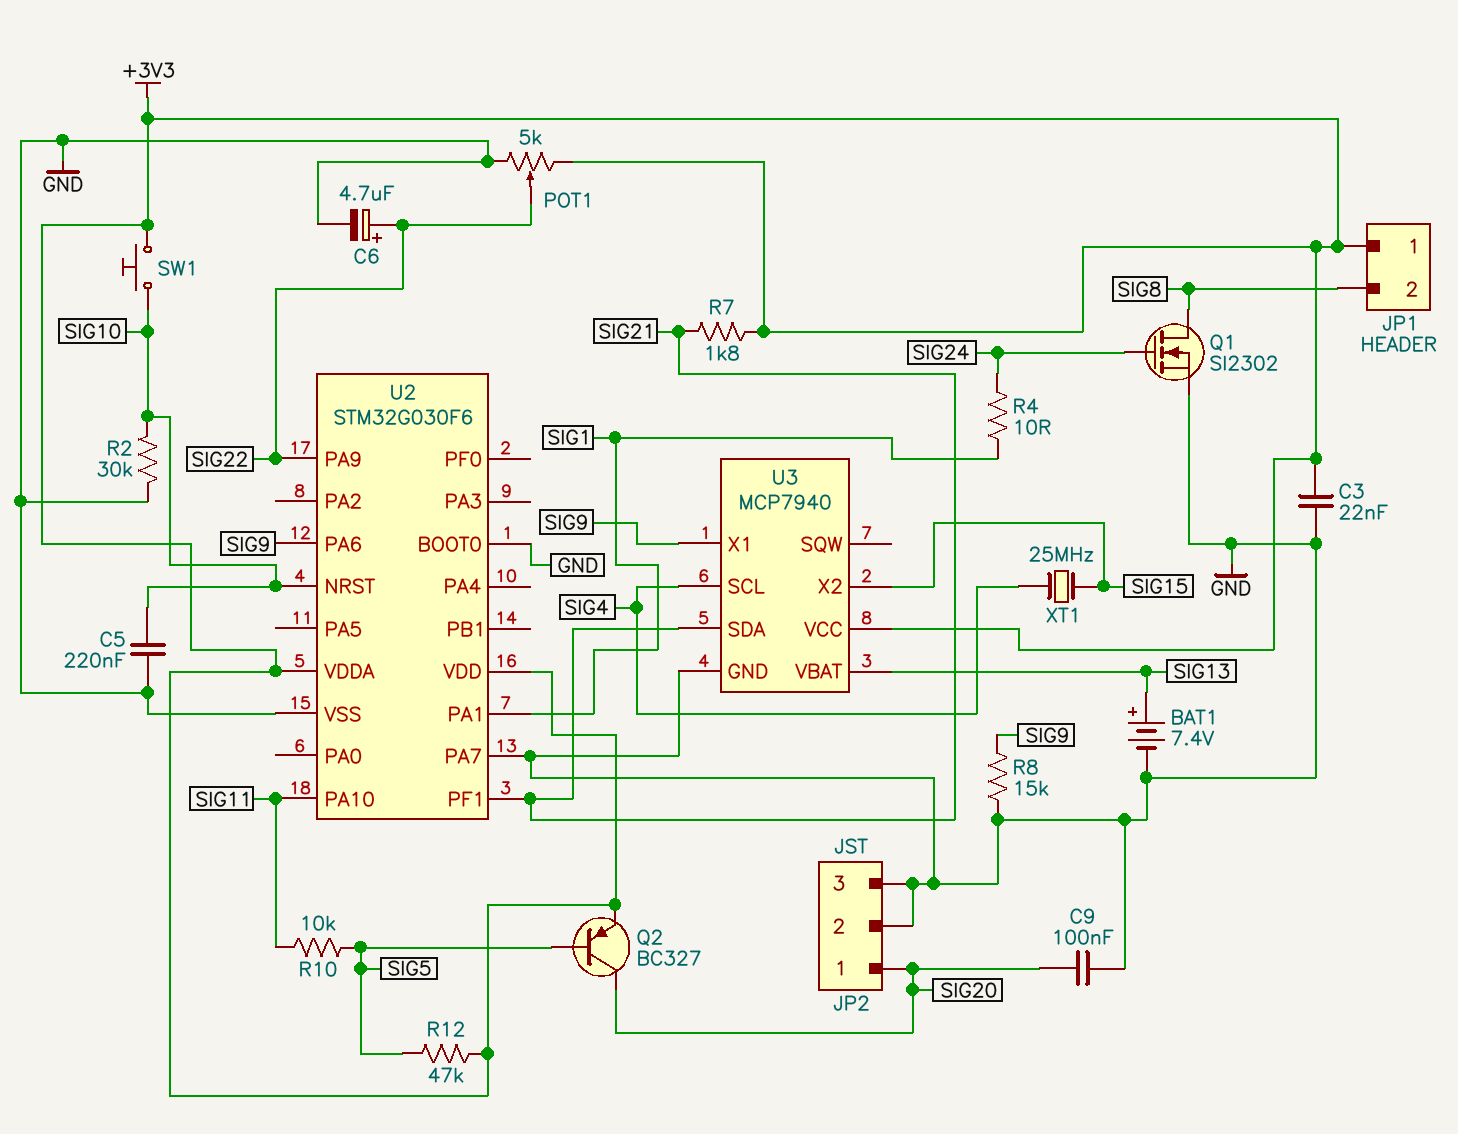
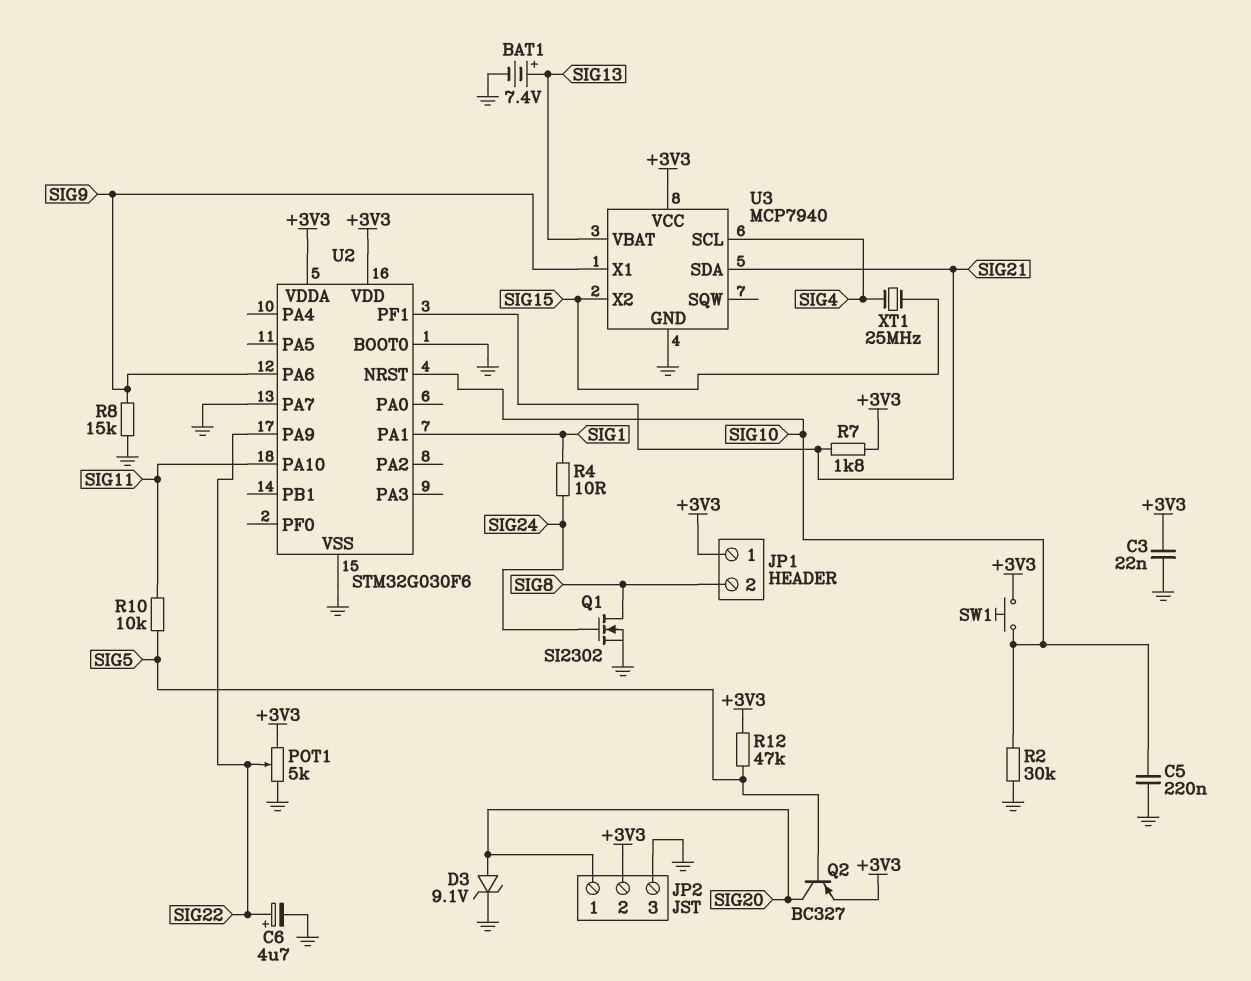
C9: 100nF (GND, SIG20) -> none
D3: none -> zener 9.1V (A SIG20, K GND)
JP2 pin 2: GND -> +3V3

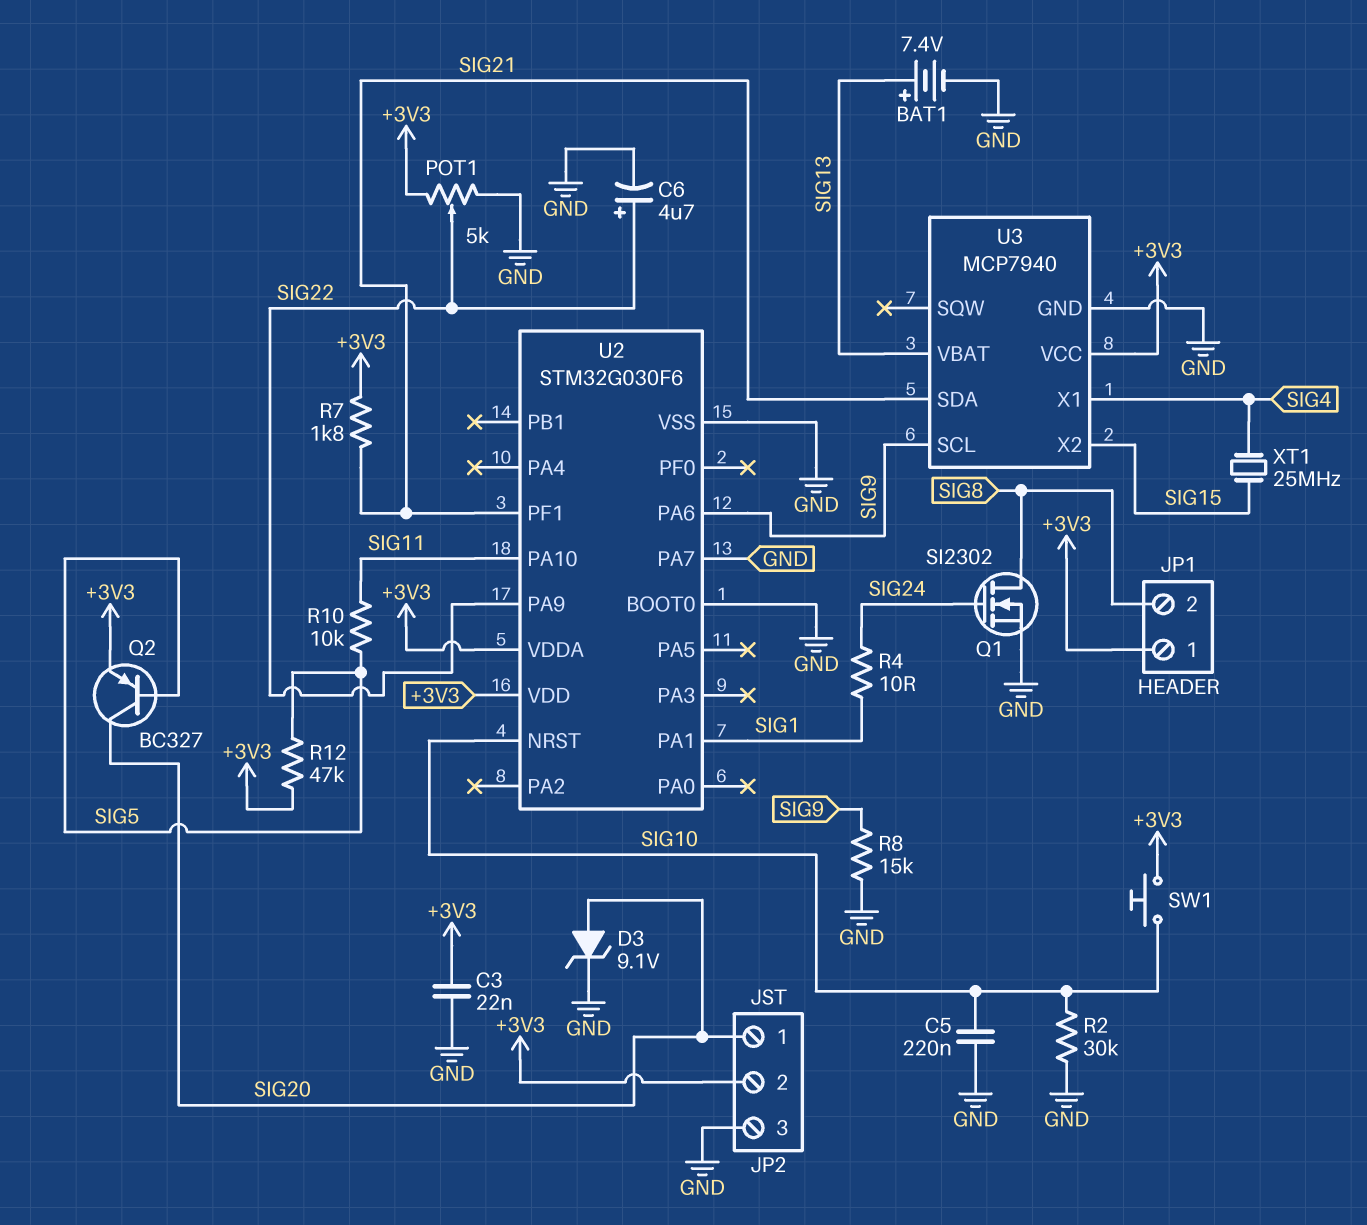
U3 pin SCL: SIG4 -> SIG9
U3 pin X1: SIG9 -> SIG4

